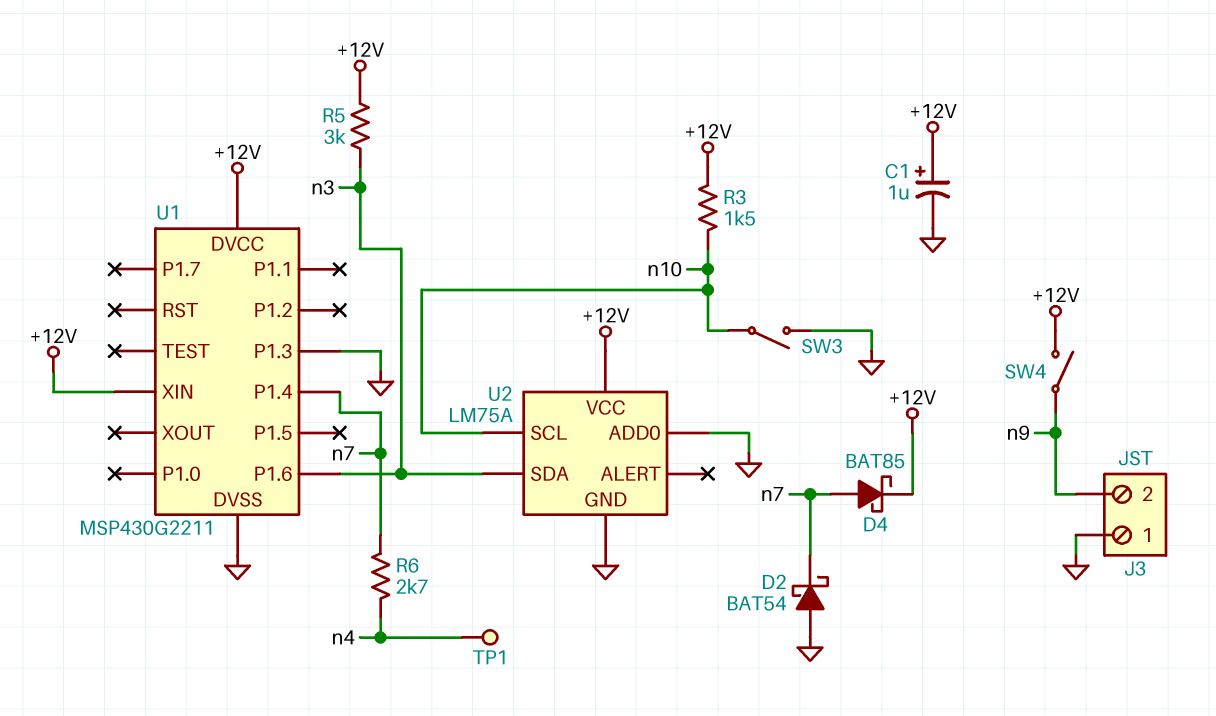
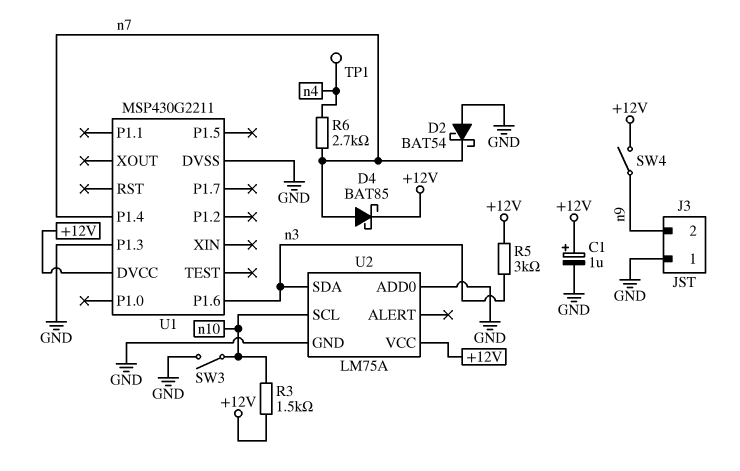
U1 pin XIN: +12V -> none

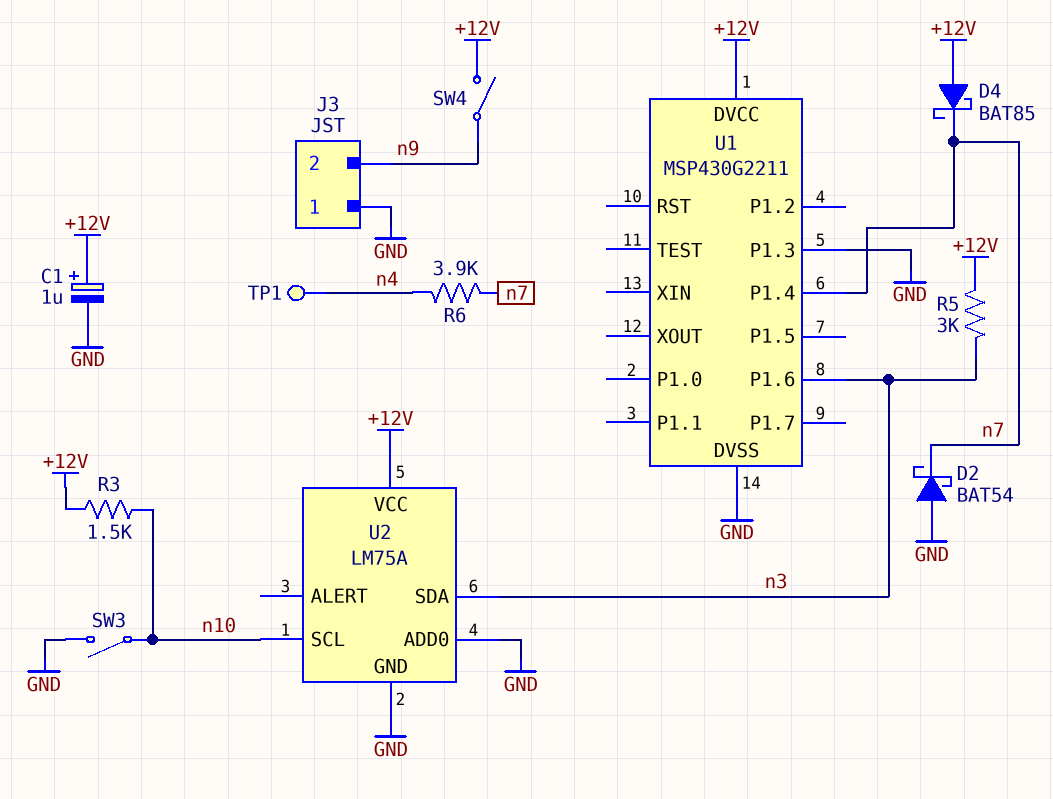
D4: schottky BAT85 (A n7, K +12V) -> schottky BAT85 (A +12V, K n7)
R6: 2.7k (n4, n7) -> 3.9k (n4, n7)

